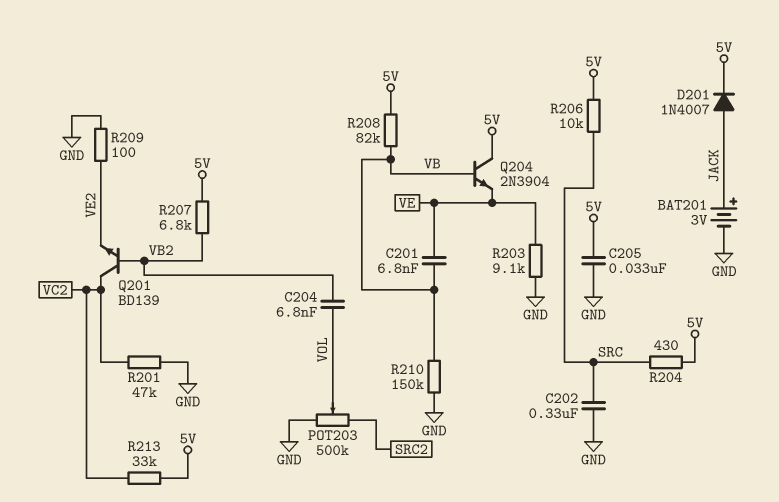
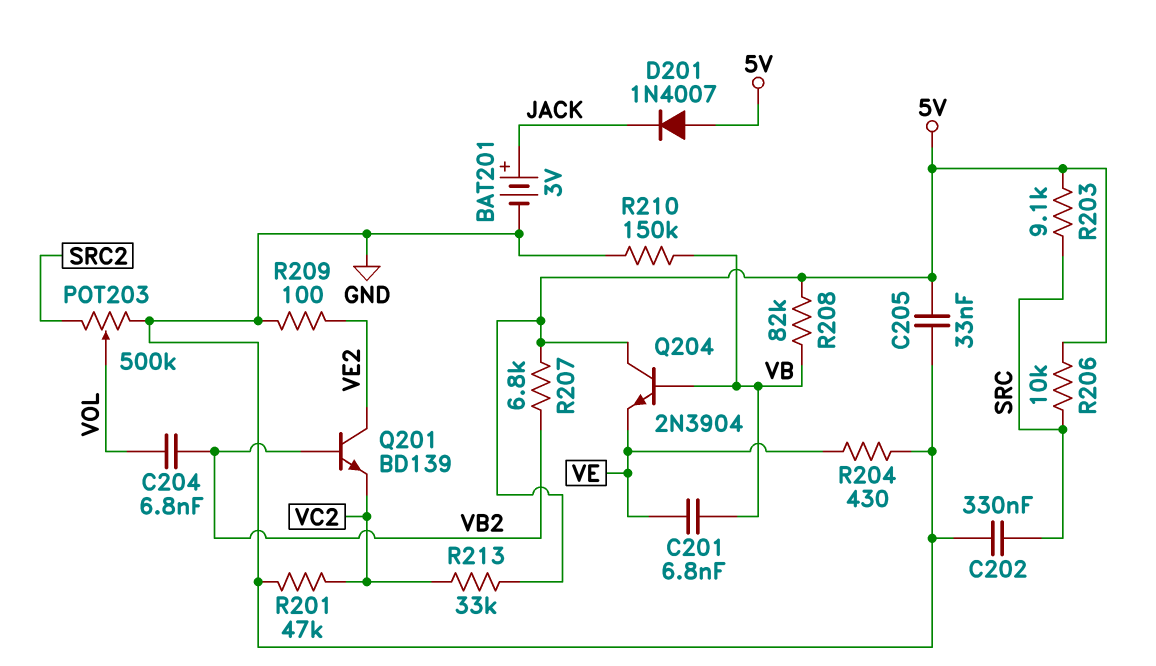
D201: diode 1N4007 (A JACK, K 5V) -> diode 1N4007 (A 5V, K JACK)
Q201: NPN BD139 (B VB2, C VC2, E VE2) -> NPN BD139 (B VB2, C VE2, E VC2)
R203: 9.1k (GND, VE) -> 9.1k (5V, SRC)
R204: 430 (5V, SRC) -> 430 (GND, VE)

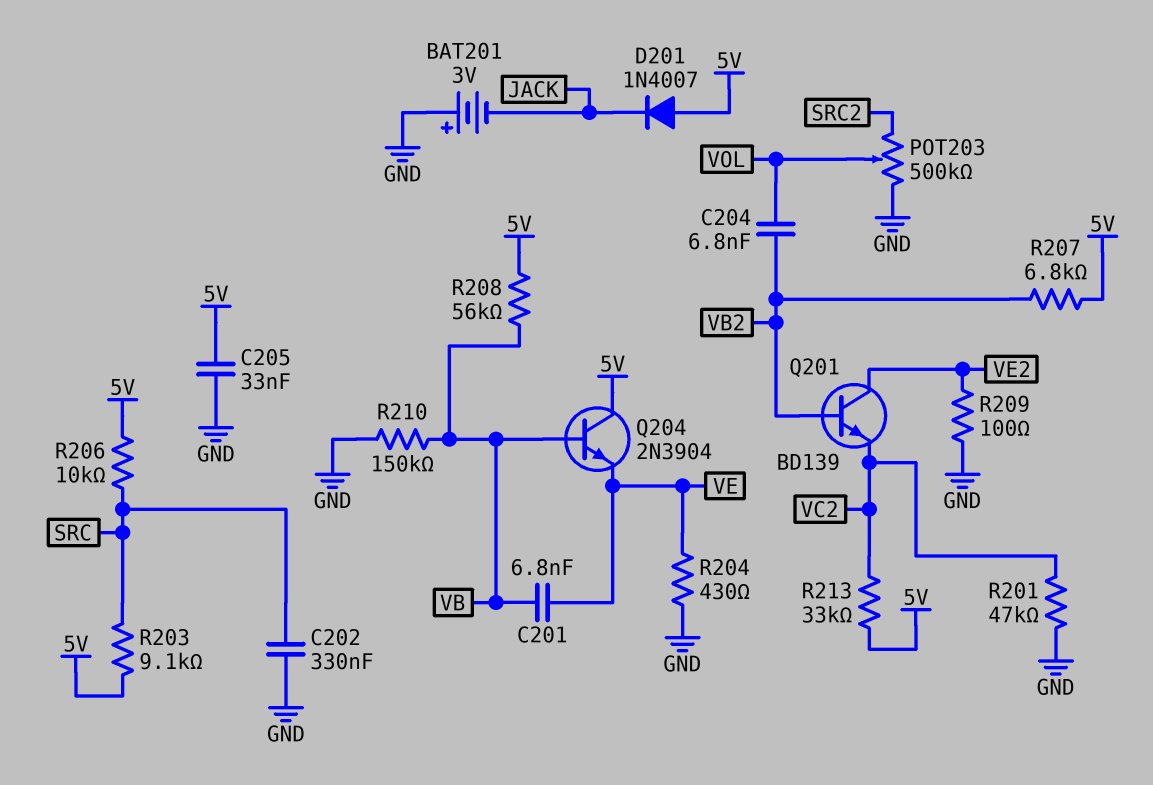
BAT201: 3V (plus JACK, minus GND) -> 3V (plus GND, minus JACK)
R208: 82k (5V, VB) -> 56k (5V, VB)

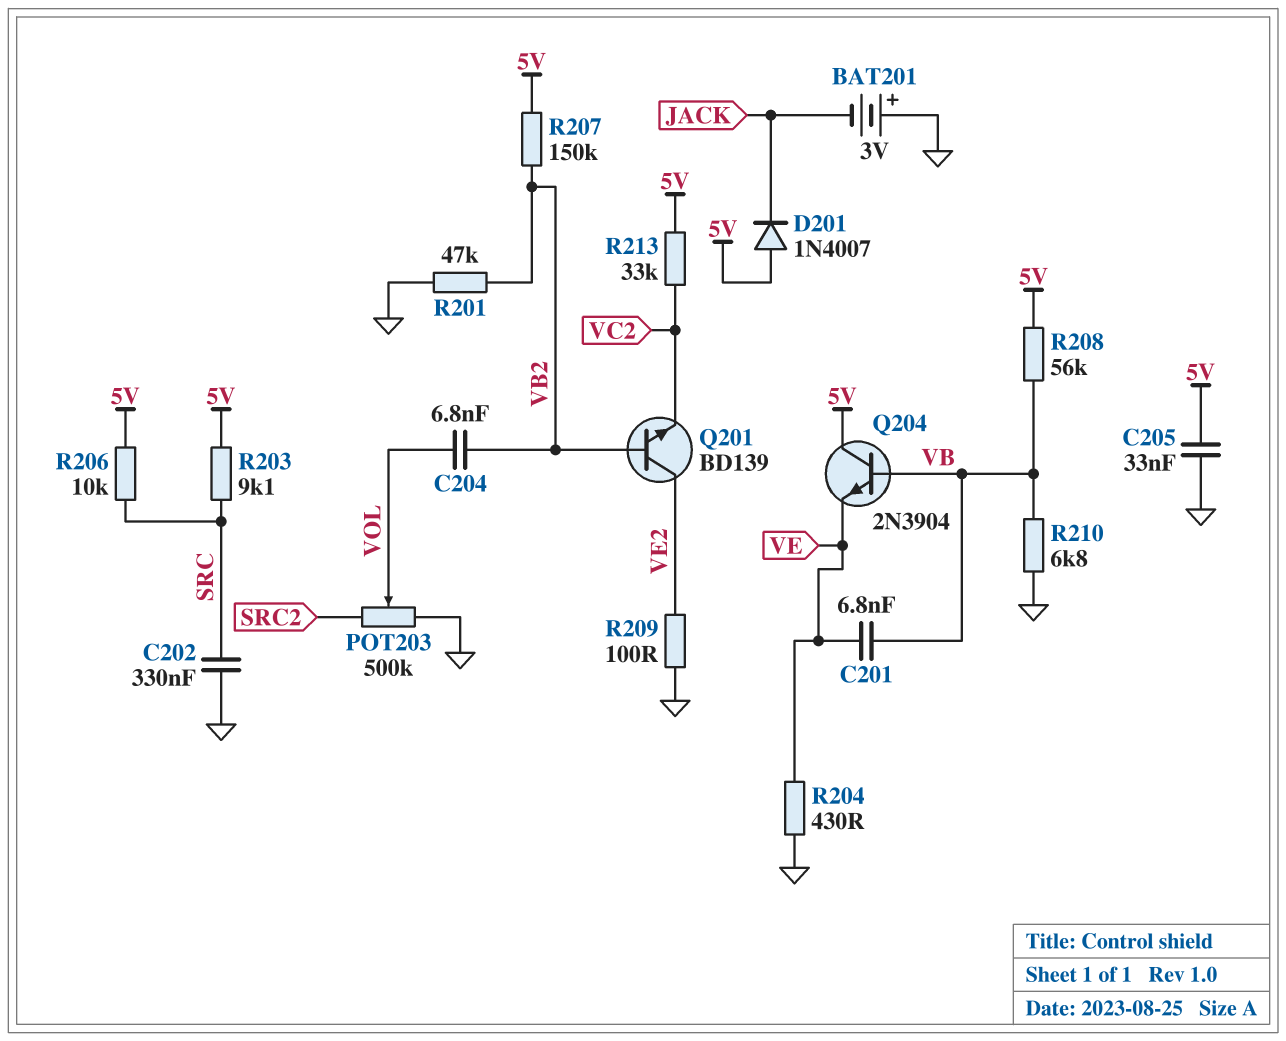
R201: 47k (GND, VC2) -> 47k (GND, VB2)
R207: 6.8k (5V, VB2) -> 150k (5V, VB2)
R210: 150k (GND, VB) -> 6.8k (GND, VB)

